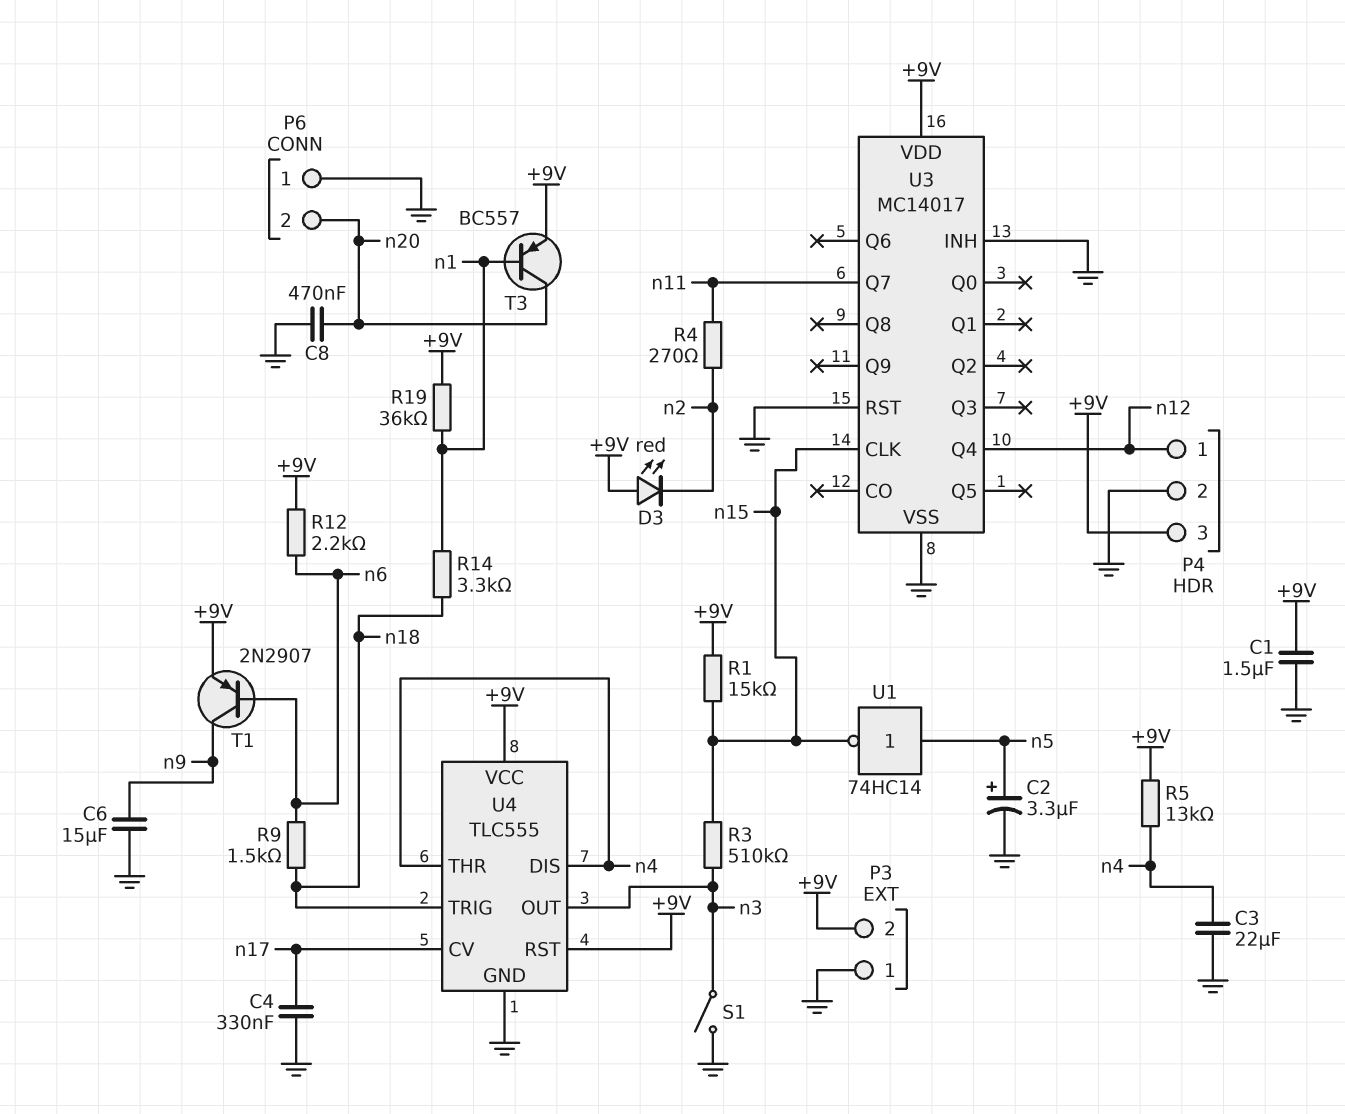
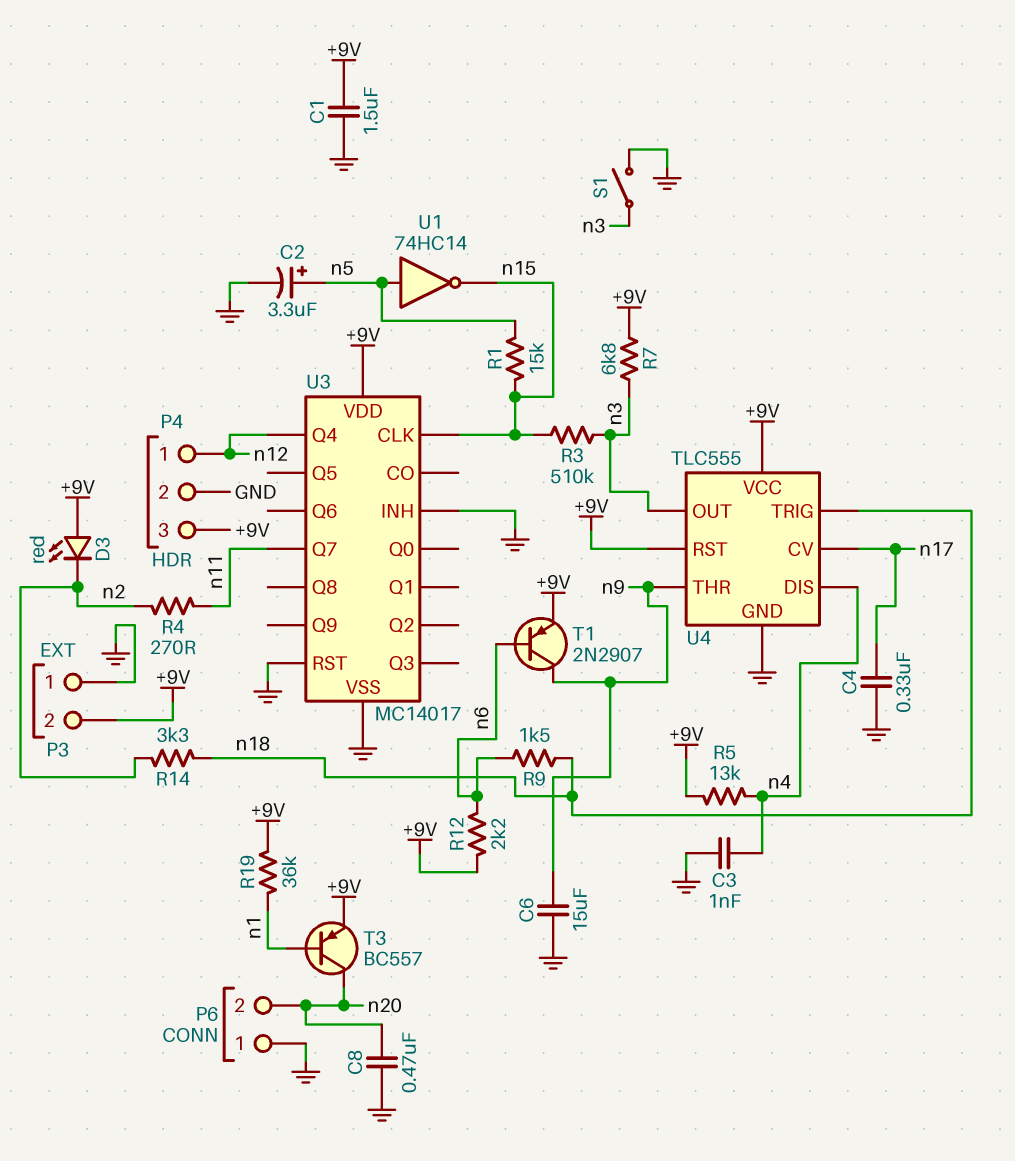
C3: 22uF (GND, n4) -> 1nF (GND, n4)
R1: 15k (+9V, n15) -> 15k (n5, n15)
R7: none -> 6.8k (+9V, n3)
R14: 3.3k (n1, n18) -> 3.3k (n2, n18)
U4 pin THR: n4 -> n9

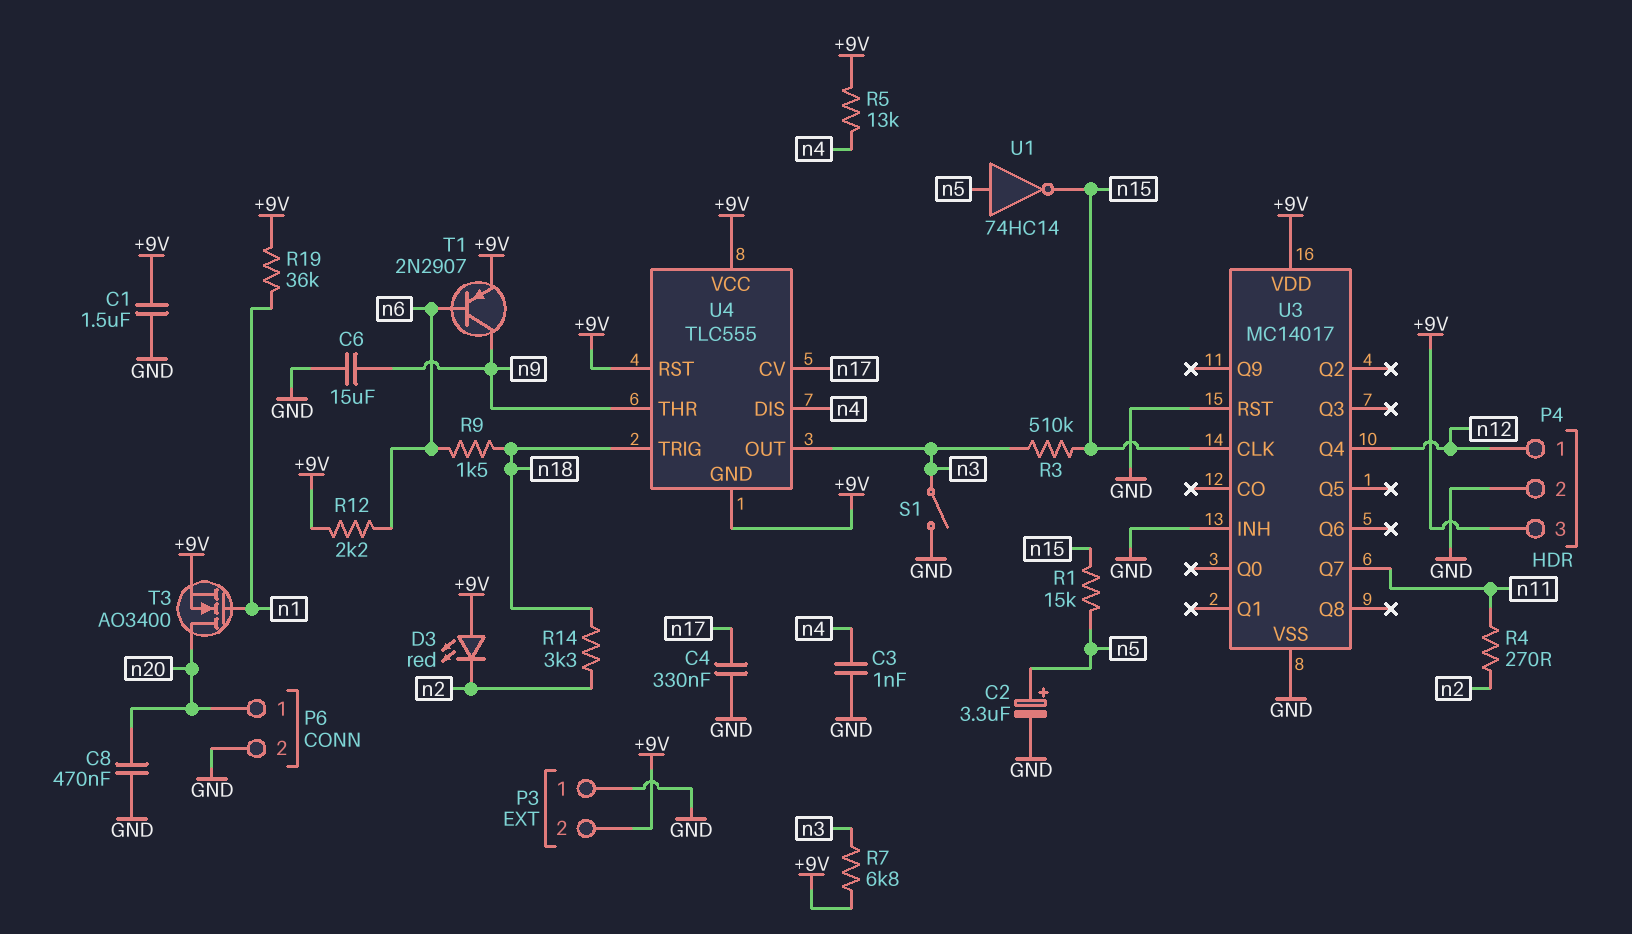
P6 pin 1: GND -> n20
P6 pin 2: n20 -> GND
T3: PNP BC557 (B n1, C n20, E +9V) -> NMOS AO3400 (G n1, D n20, S +9V)
U4 pin GND: GND -> +9V

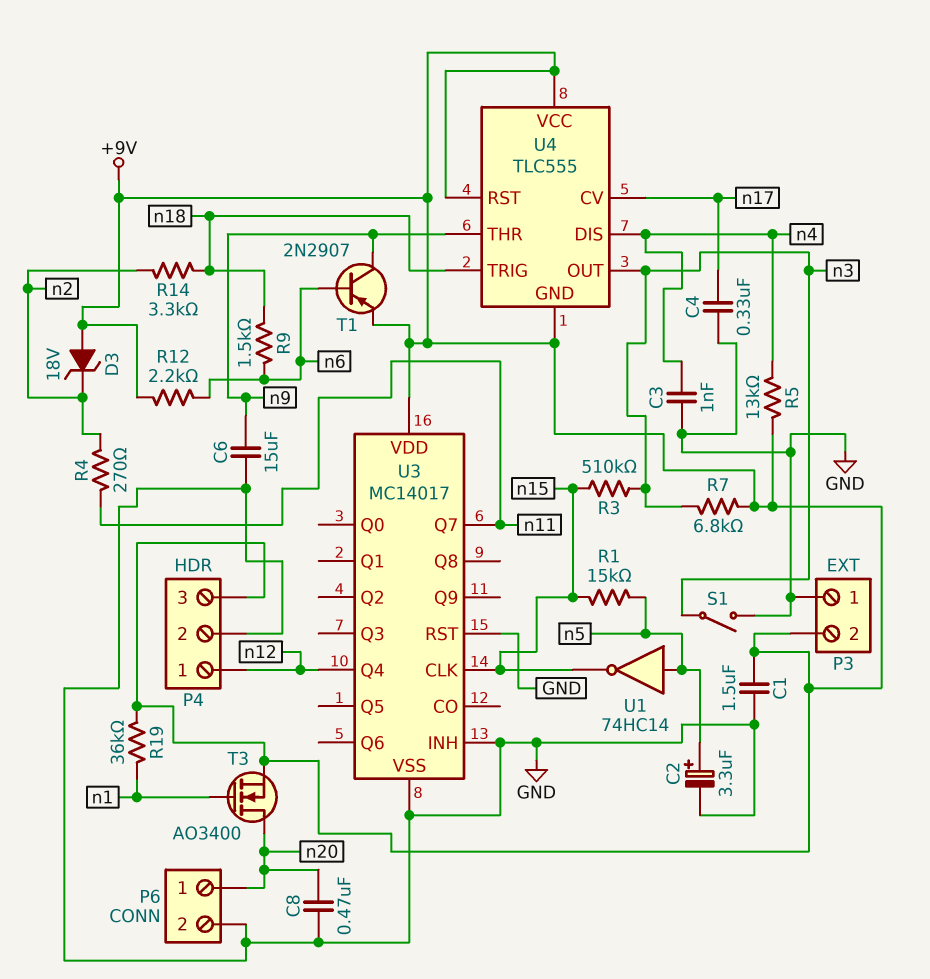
D3: LED red (A +9V, K n2) -> zener 18V (A +9V, K n2)

